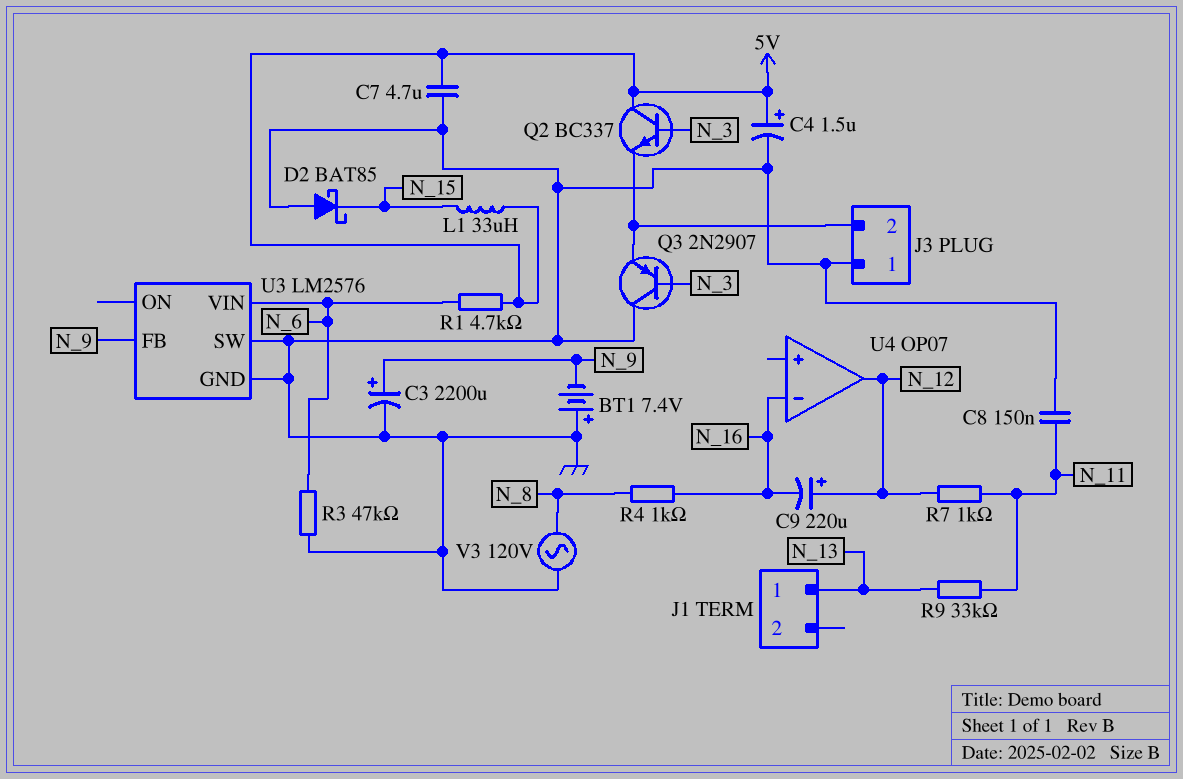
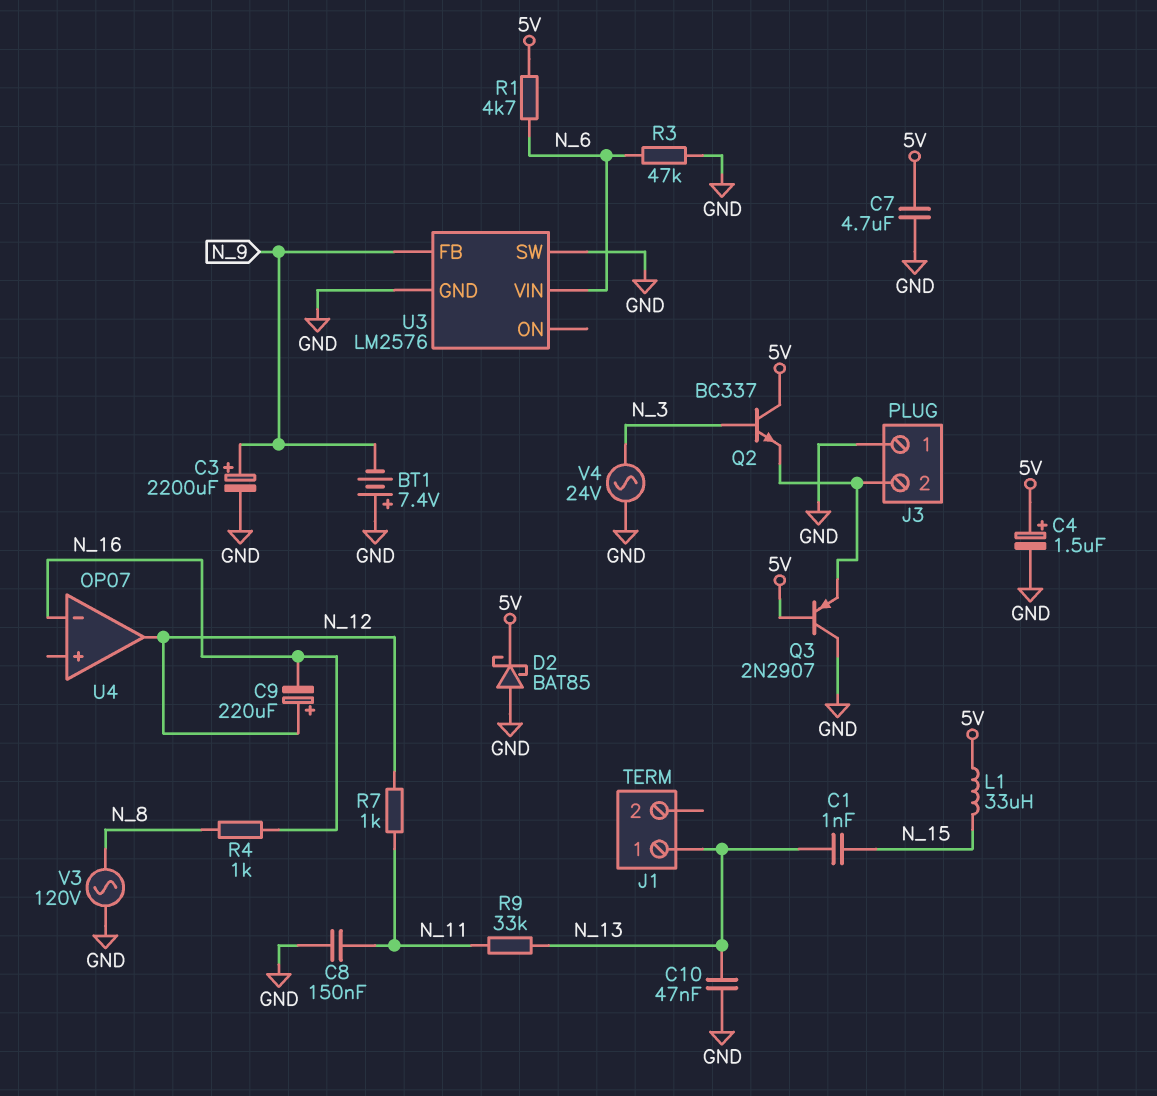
C1: none -> 1nF (N_13, N_15)
C10: none -> 47nF (GND, N_13)
D2: schottky BAT85 (A GND, K N_15) -> schottky BAT85 (A GND, K 5V)
Q3: PNP 2N2907 (B N_3, C GND, E J3/2) -> PNP 2N2907 (B 5V, C GND, E J3/2)
V4: none -> AC 24V (GND, N_3)

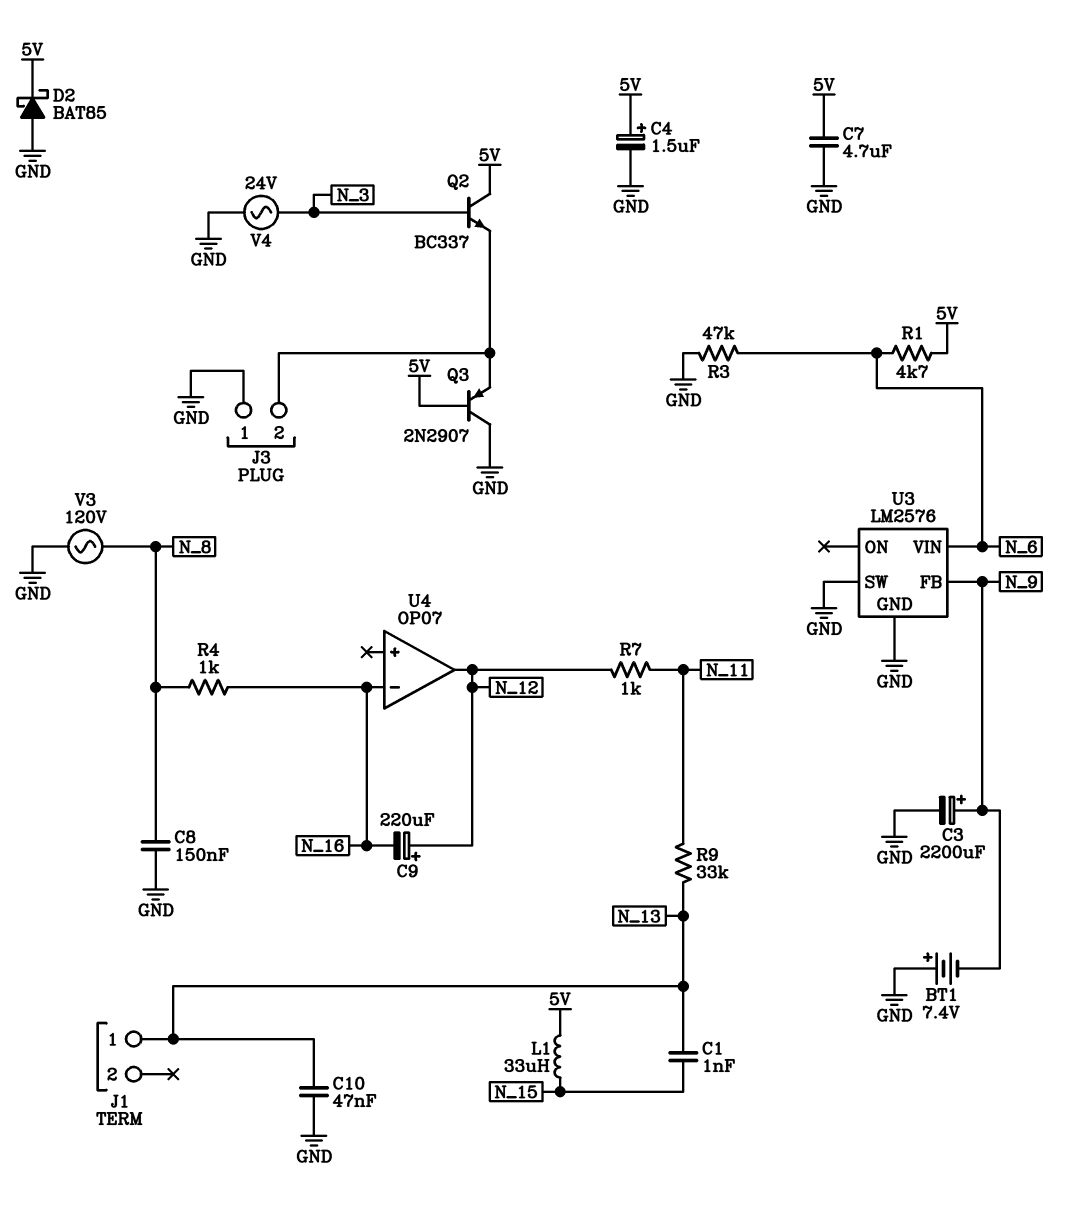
C8: 150nF (GND, N_11) -> 150nF (GND, N_8)

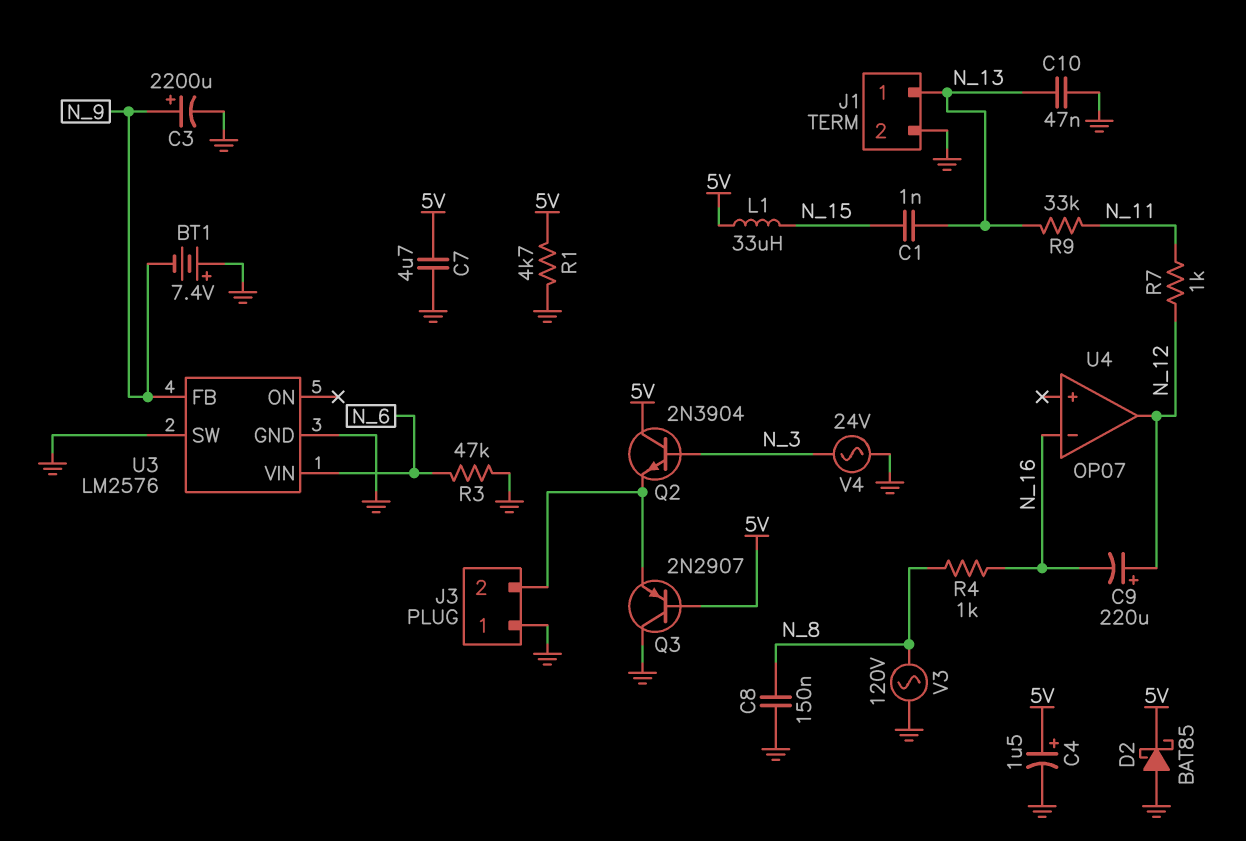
J1 pin 2: none -> GND
Q2: NPN BC337 (B N_3, C 5V, E J3/2) -> NPN 2N3904 (B N_3, C 5V, E J3/2)
R1: 4.7k (5V, N_6) -> 4.7k (5V, GND)

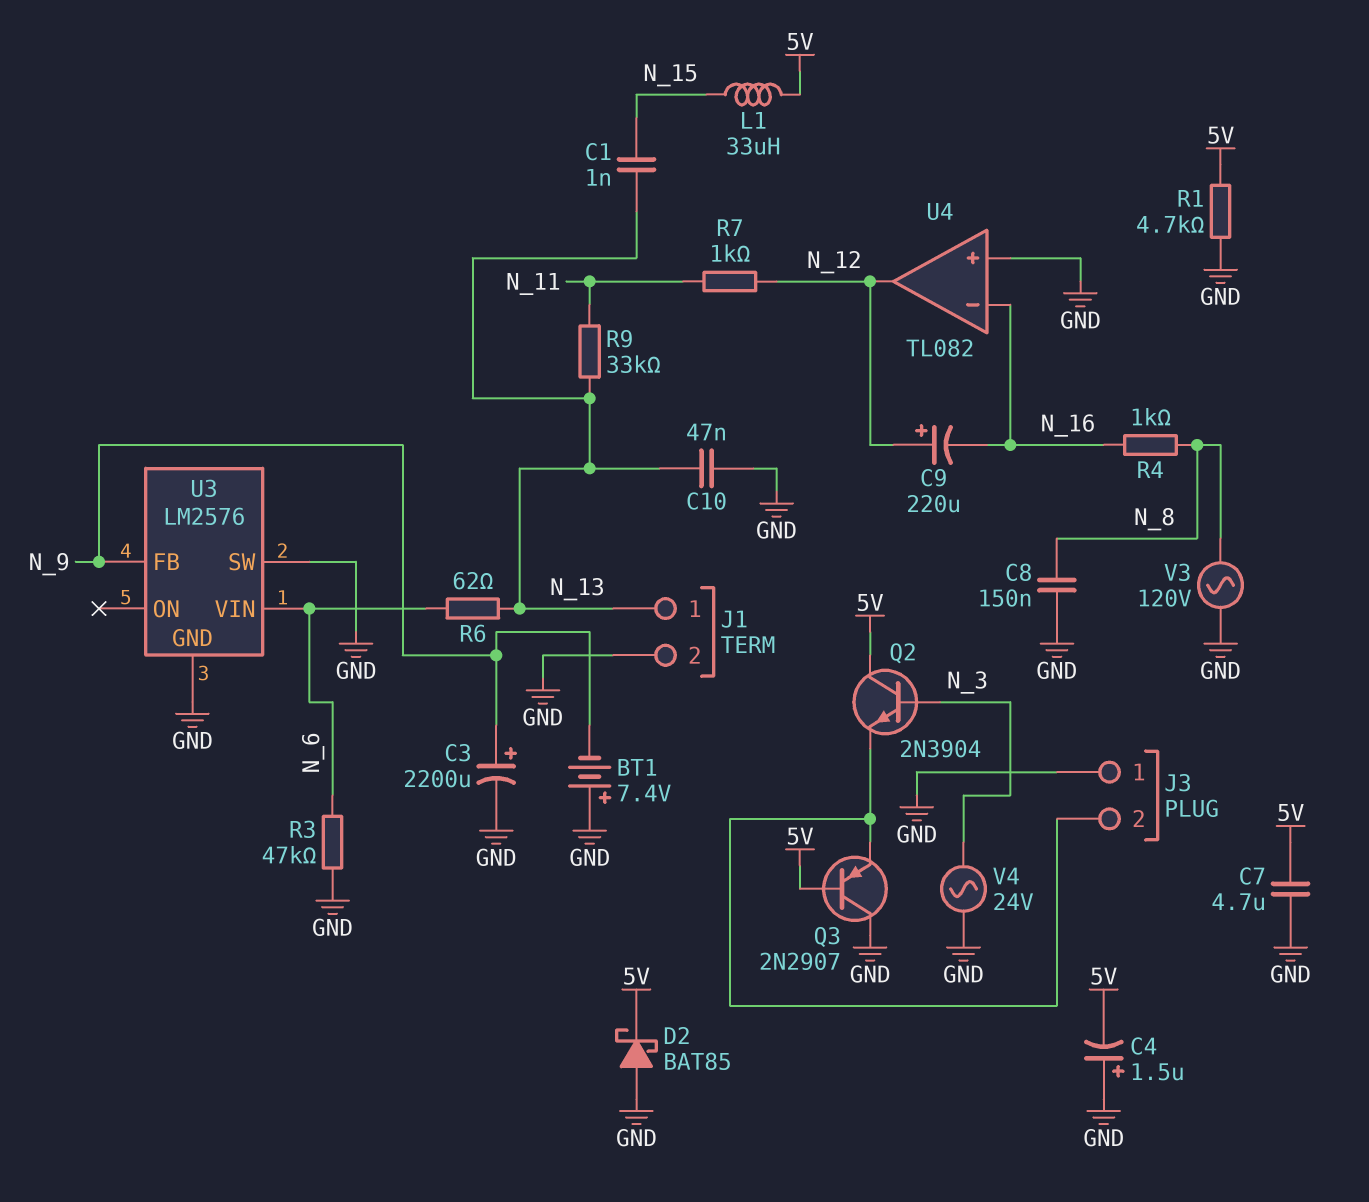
C4: 1.5uF (plus 5V, minus GND) -> 1.5uF (plus GND, minus 5V)
R6: none -> 62 (N_6, N_13)
U4: OP07 -> TL082
U4 pin in+: none -> GND

